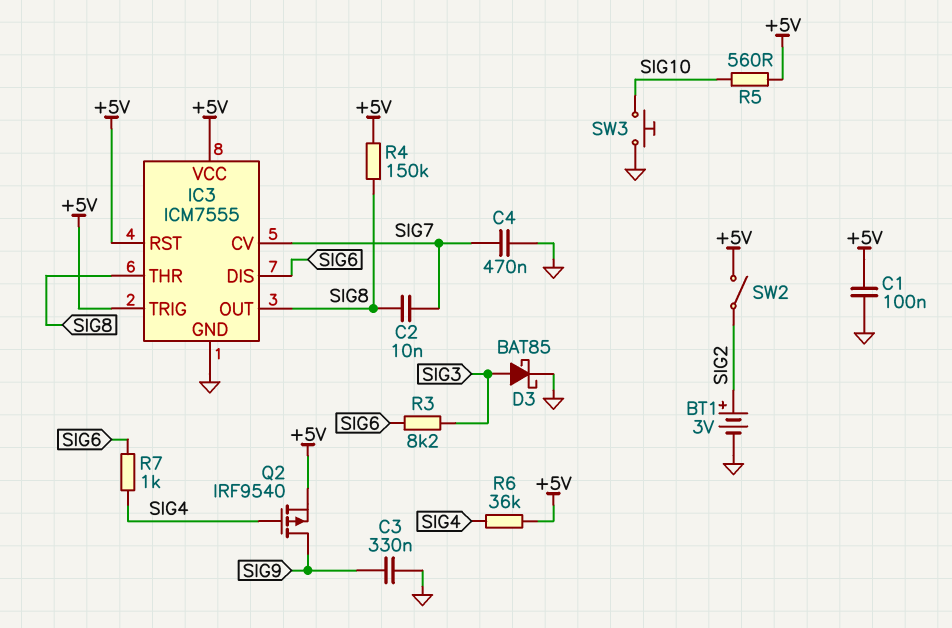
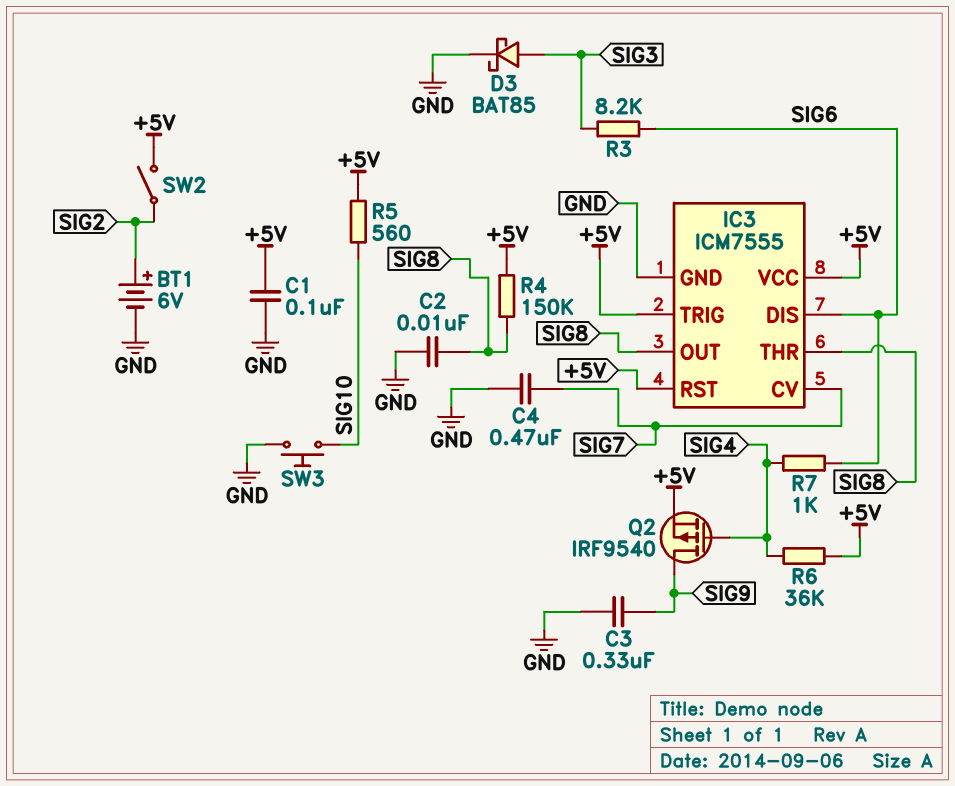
BT1: 3V (plus SIG2, minus GND) -> 6V (plus SIG2, minus GND)
C2: 10nF (SIG7, SIG8) -> 10nF (GND, SIG8)

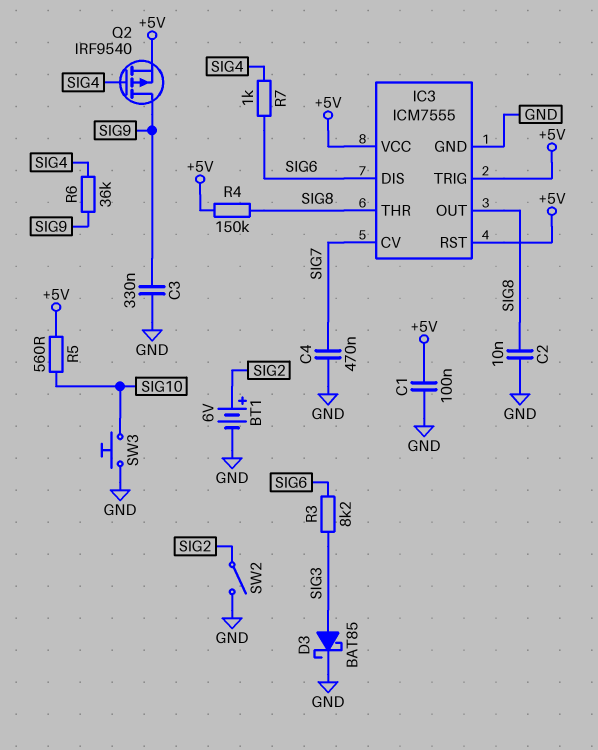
R6: 36k (+5V, SIG4) -> 36k (SIG4, SIG9)
SW2: switch (+5V, SIG2) -> switch (GND, SIG2)

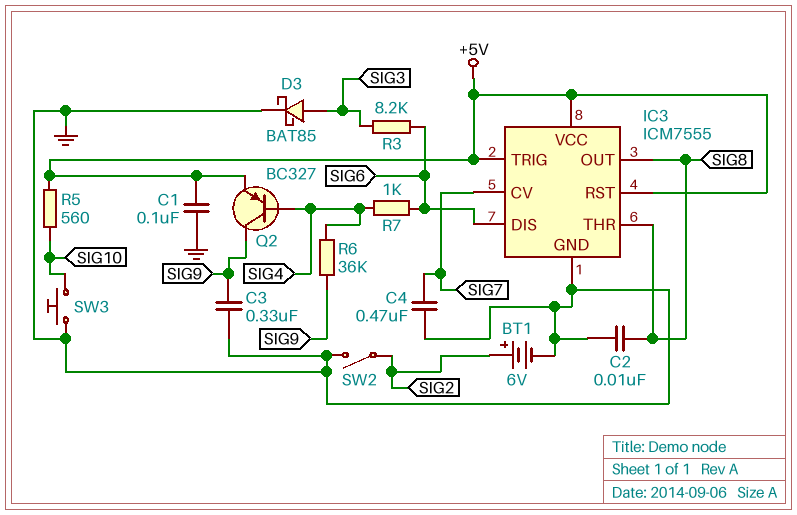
Q2: PMOS IRF9540 (G SIG4, D SIG9, S +5V) -> PNP BC327 (B SIG4, C SIG9, E +5V)
R4: 150k (+5V, SIG8) -> none

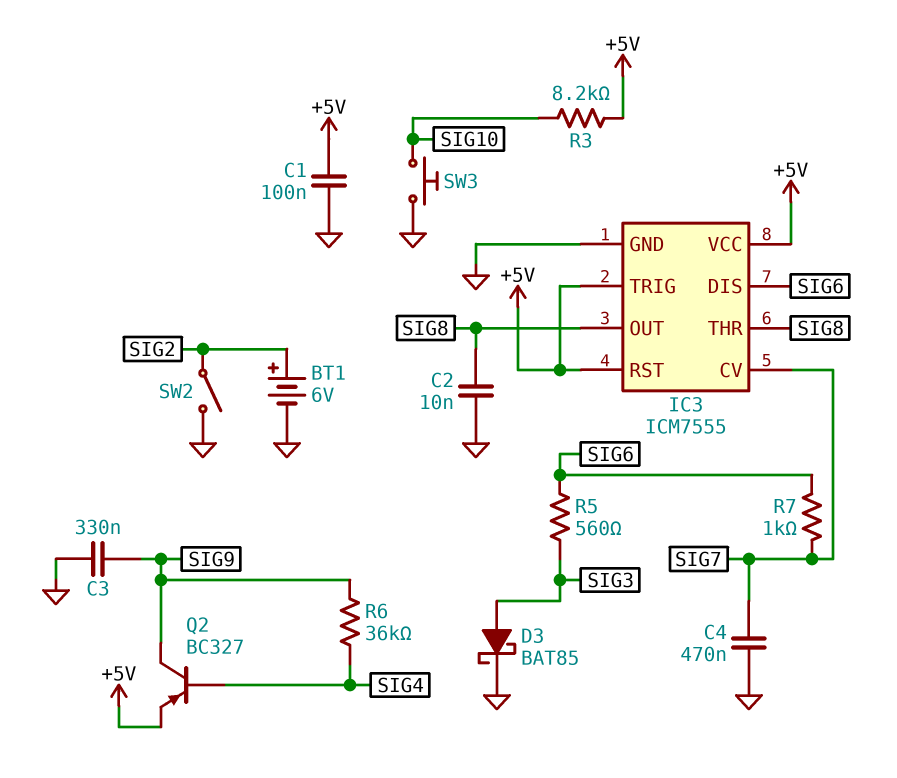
R3: 8.2k (SIG3, SIG6) -> 8.2k (+5V, SIG10)
R5: 560 (+5V, SIG10) -> 560 (SIG3, SIG6)
R7: 1k (SIG4, SIG6) -> 1k (SIG6, SIG7)

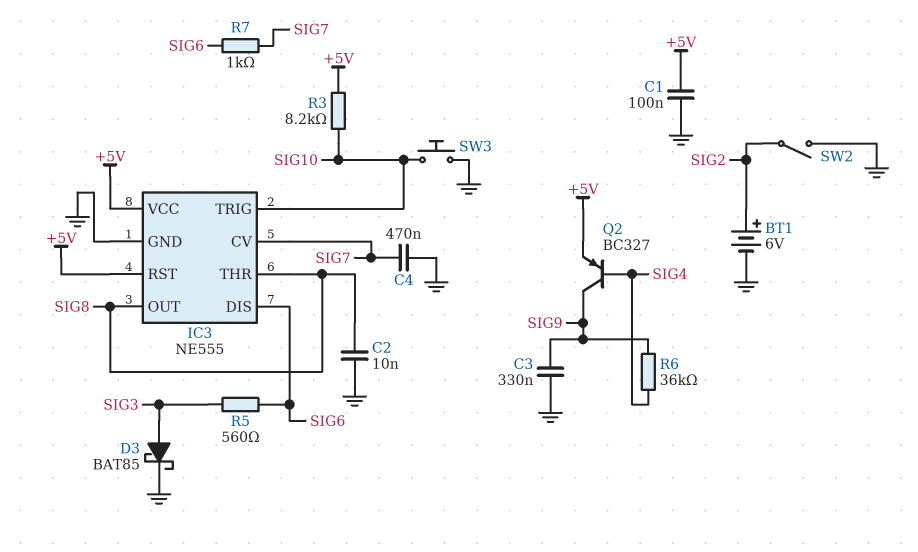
IC3: ICM7555 -> NE555
IC3 pin TRIG: +5V -> SIG10

